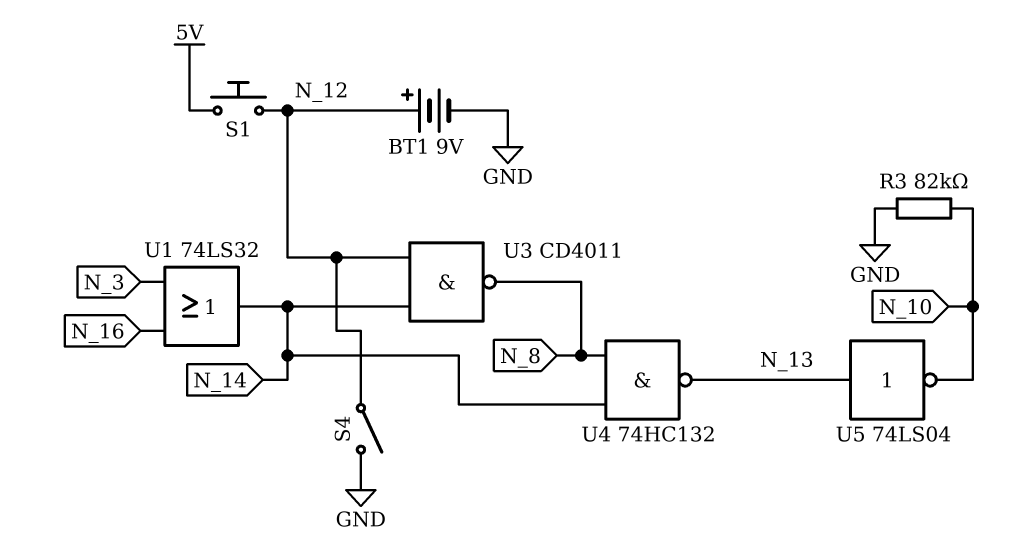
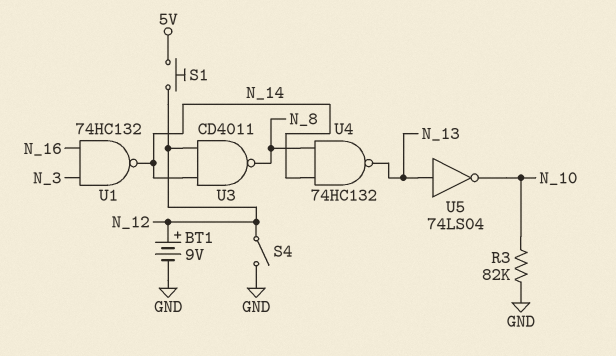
U1: OR 74LS32 (in N_3, in N_16, out N_14) -> NAND 74HC132 (in N_3, in N_16, out N_14)

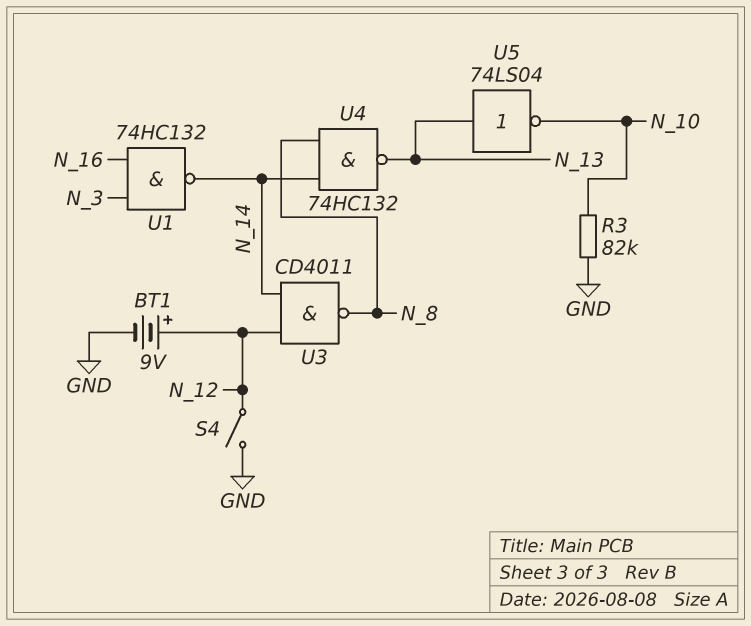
S1: button (5V, N_12) -> none

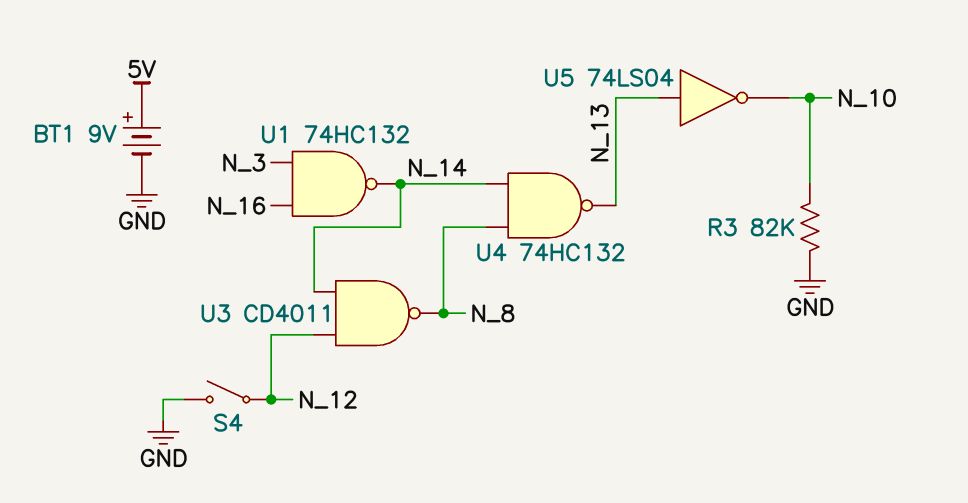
BT1: 9V (plus N_12, minus GND) -> 9V (plus 5V, minus GND)

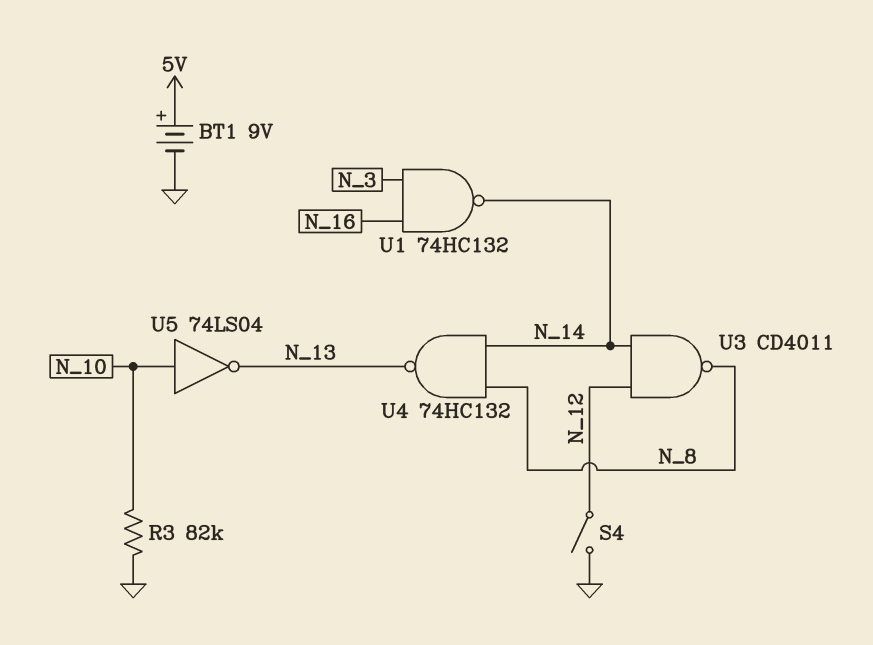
U5: NOT 74LS04 (in N_13, out N_10) -> NOT 74LS04 (in N_10, out N_13)

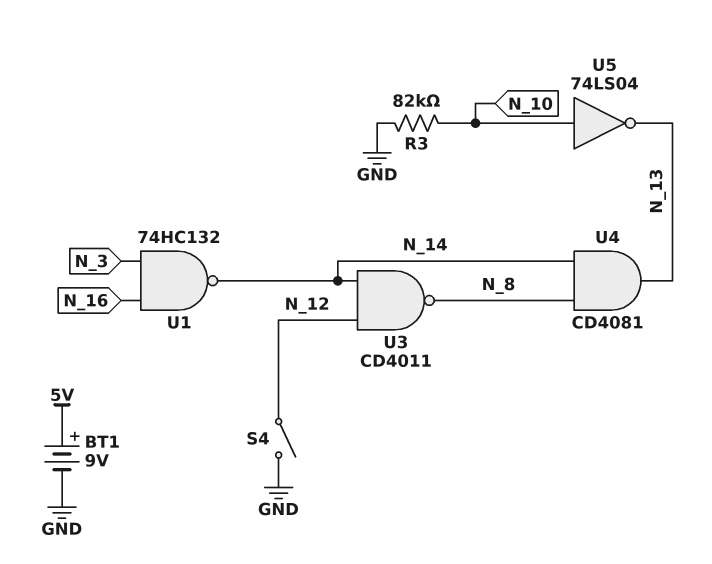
U4: NAND 74HC132 (in N_8, in N_14, out N_13) -> AND CD4081 (in N_8, in N_14, out N_13)

